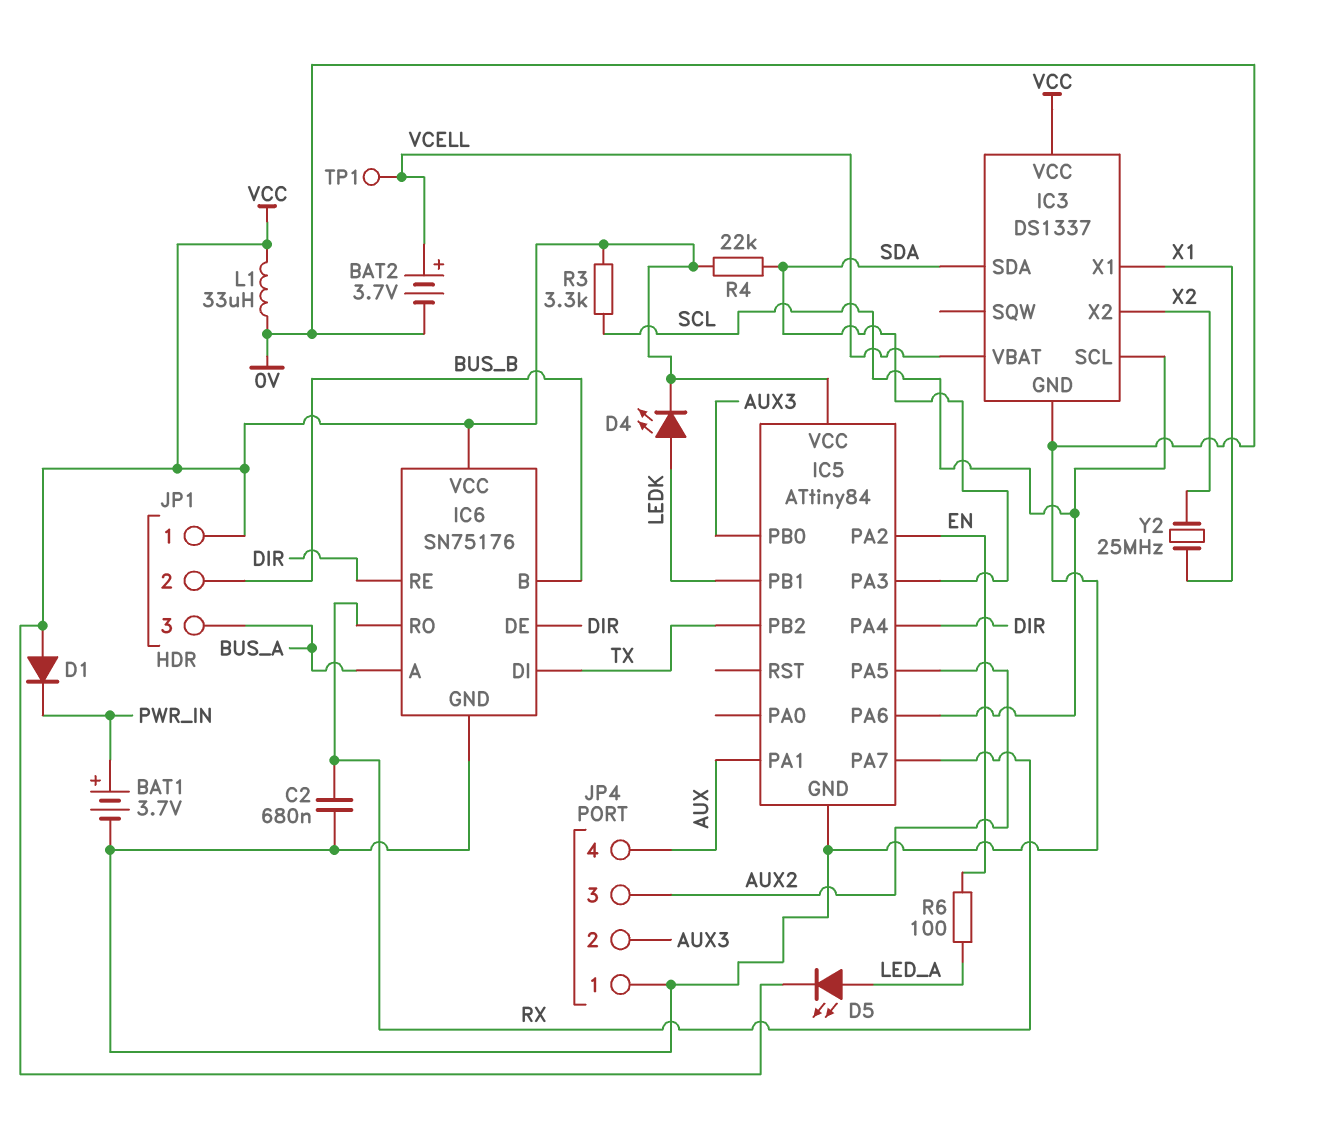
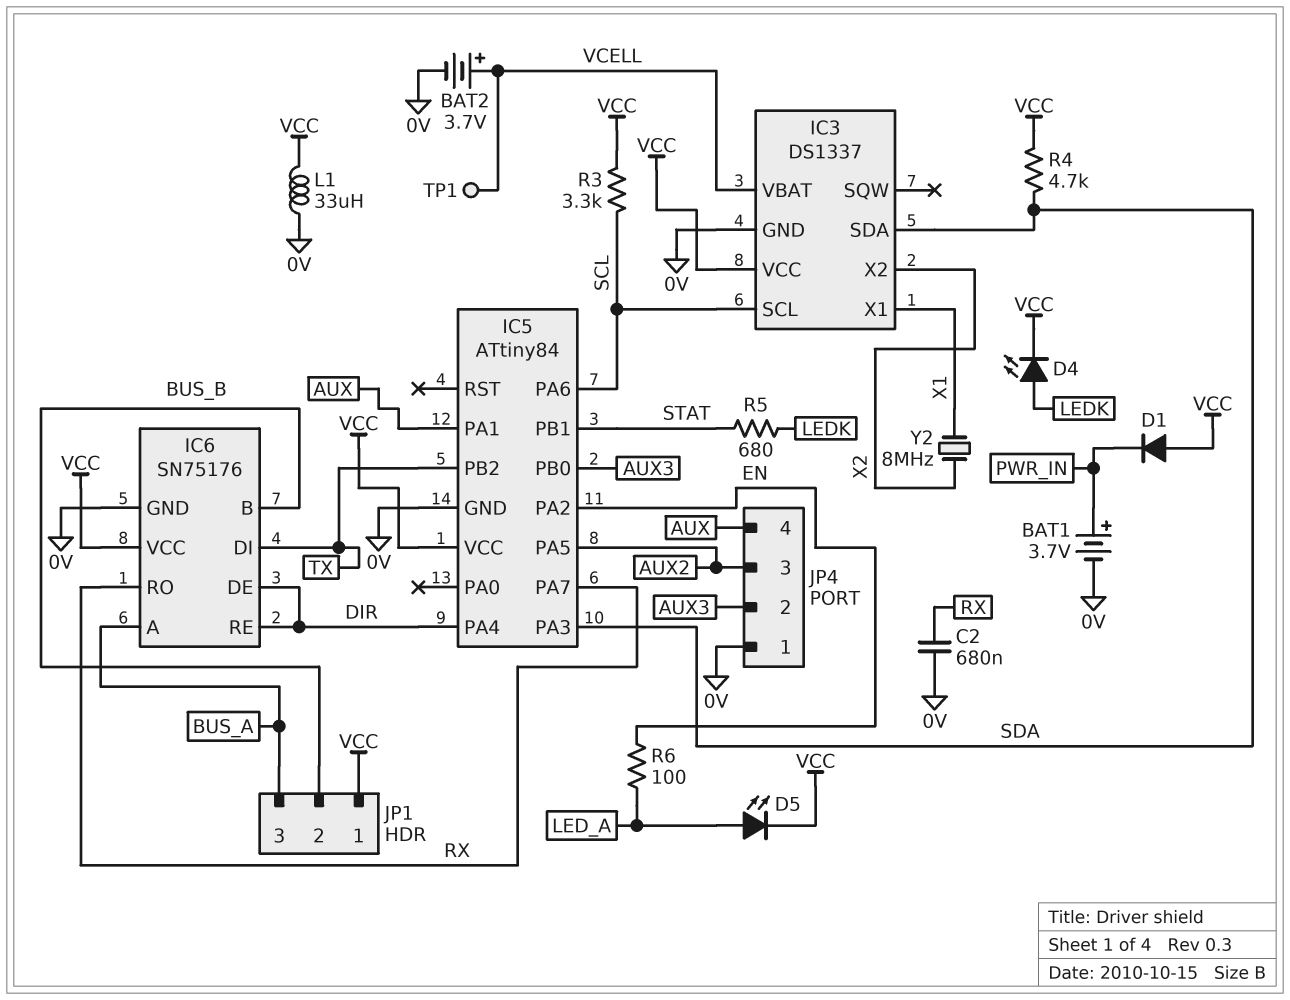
IC5 pin PB1: LEDK -> STAT
R4: 22k (SDA, VCC) -> 4.7k (SDA, VCC)
R5: none -> 680 (LEDK, STAT)
Y2: 25MHz (X1, X2) -> 8MHz (X1, X2)

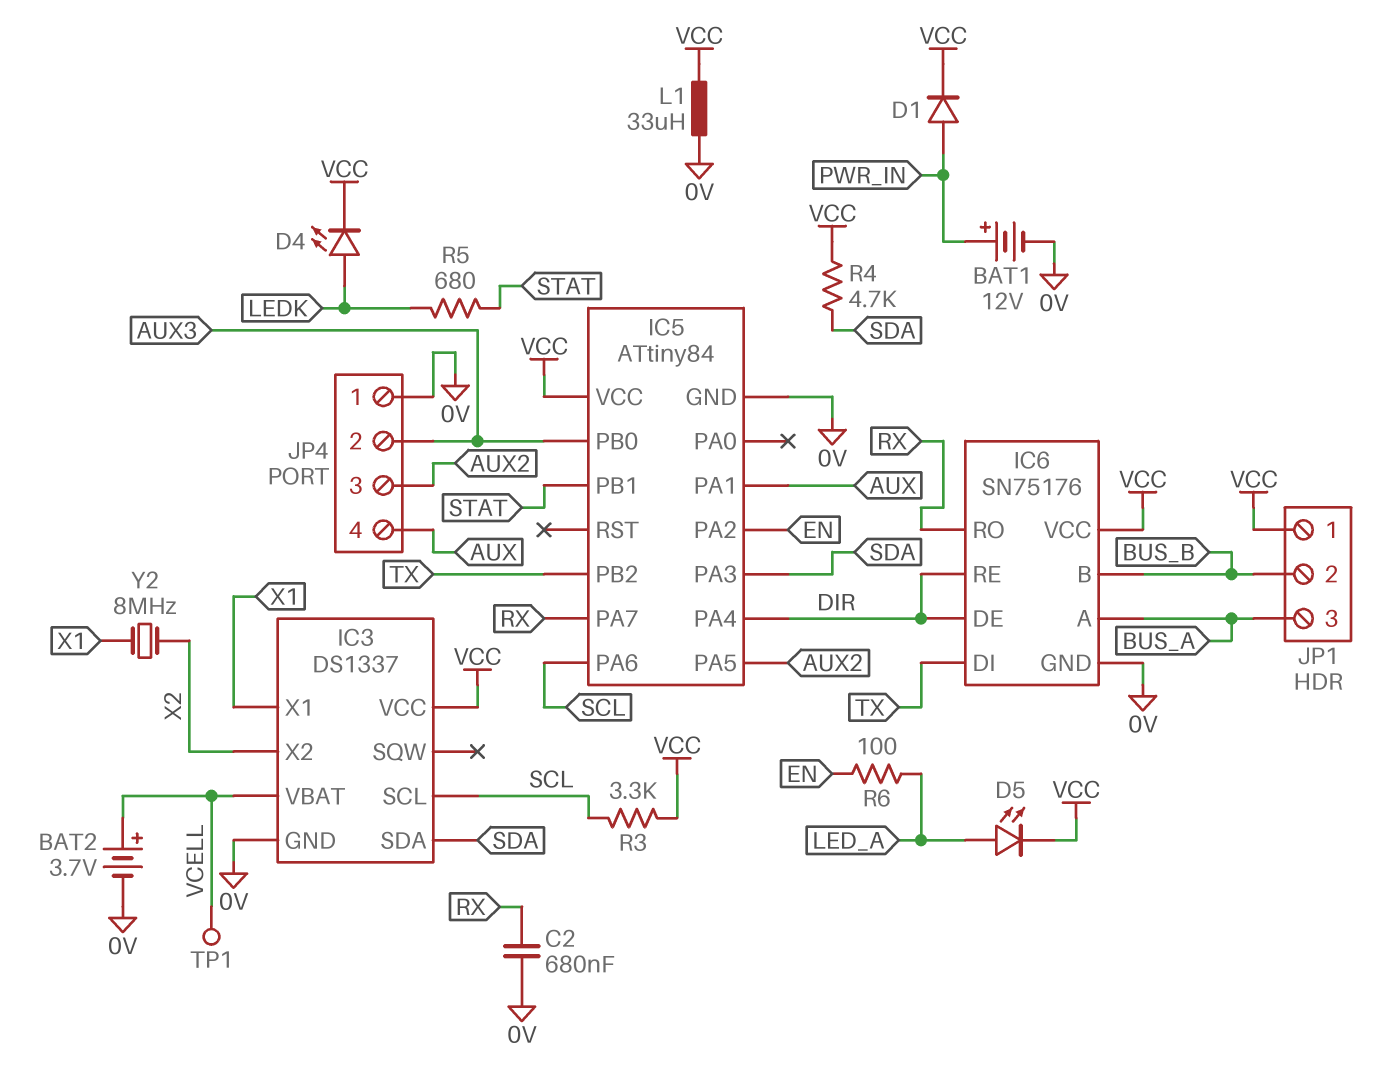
BAT1: 3.7V (plus PWR_IN, minus 0V) -> 12V (plus PWR_IN, minus 0V)
D1: diode (A VCC, K PWR_IN) -> diode (A PWR_IN, K VCC)

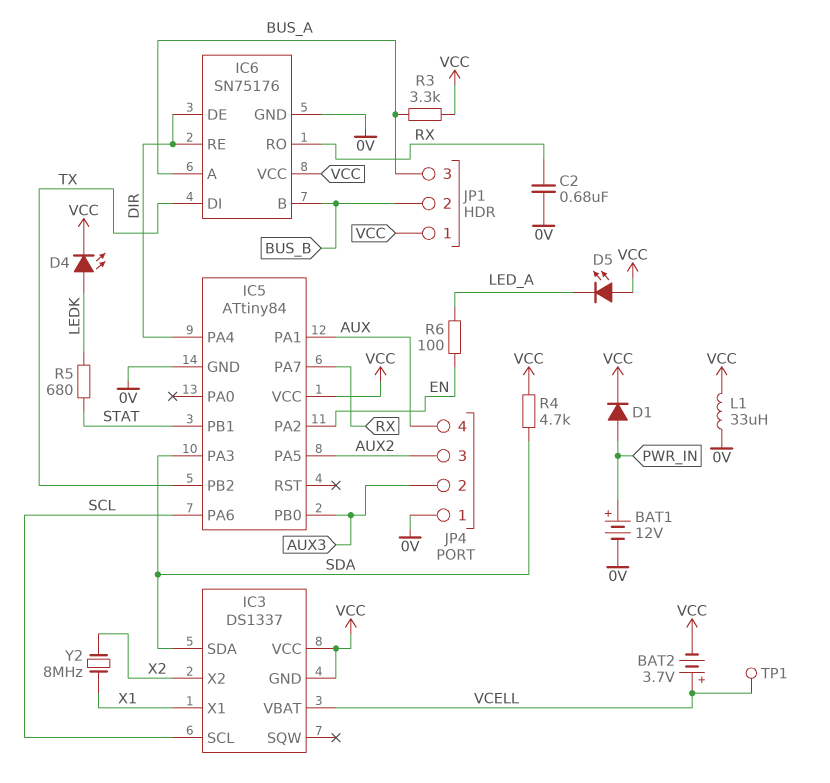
BAT2: 3.7V (plus VCELL, minus 0V) -> 3.7V (plus VCELL, minus VCC)
D5: LED (A LED_A, K VCC) -> LED (A VCC, K LED_A)
IC3 pin GND: 0V -> VCC
R3: 3.3k (SCL, VCC) -> 3.3k (BUS_A, VCC)

